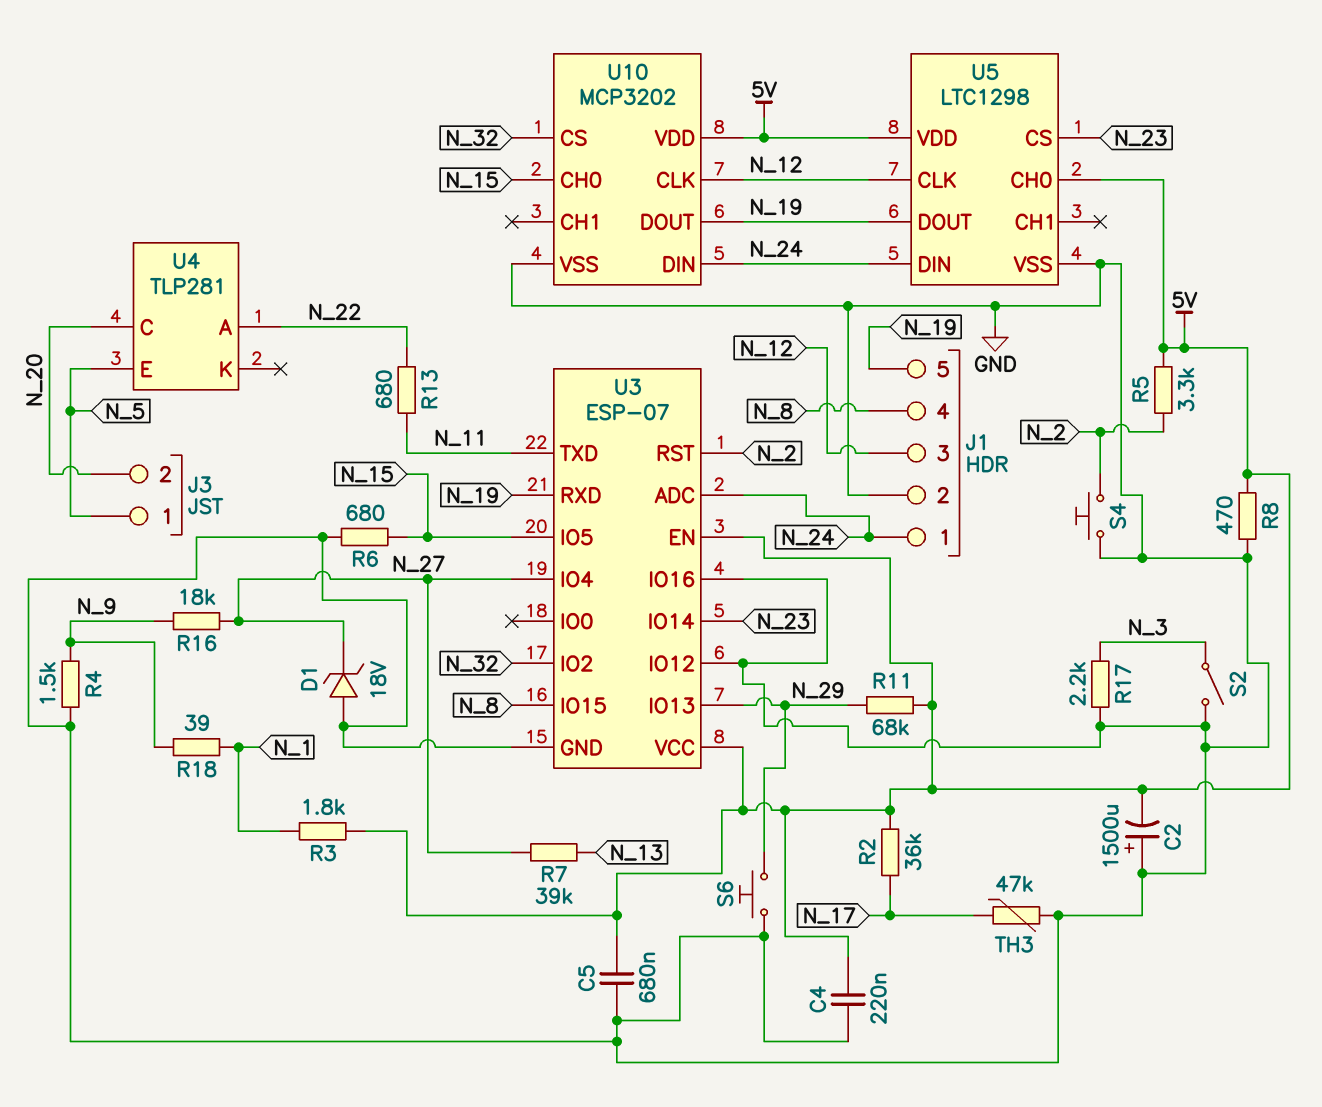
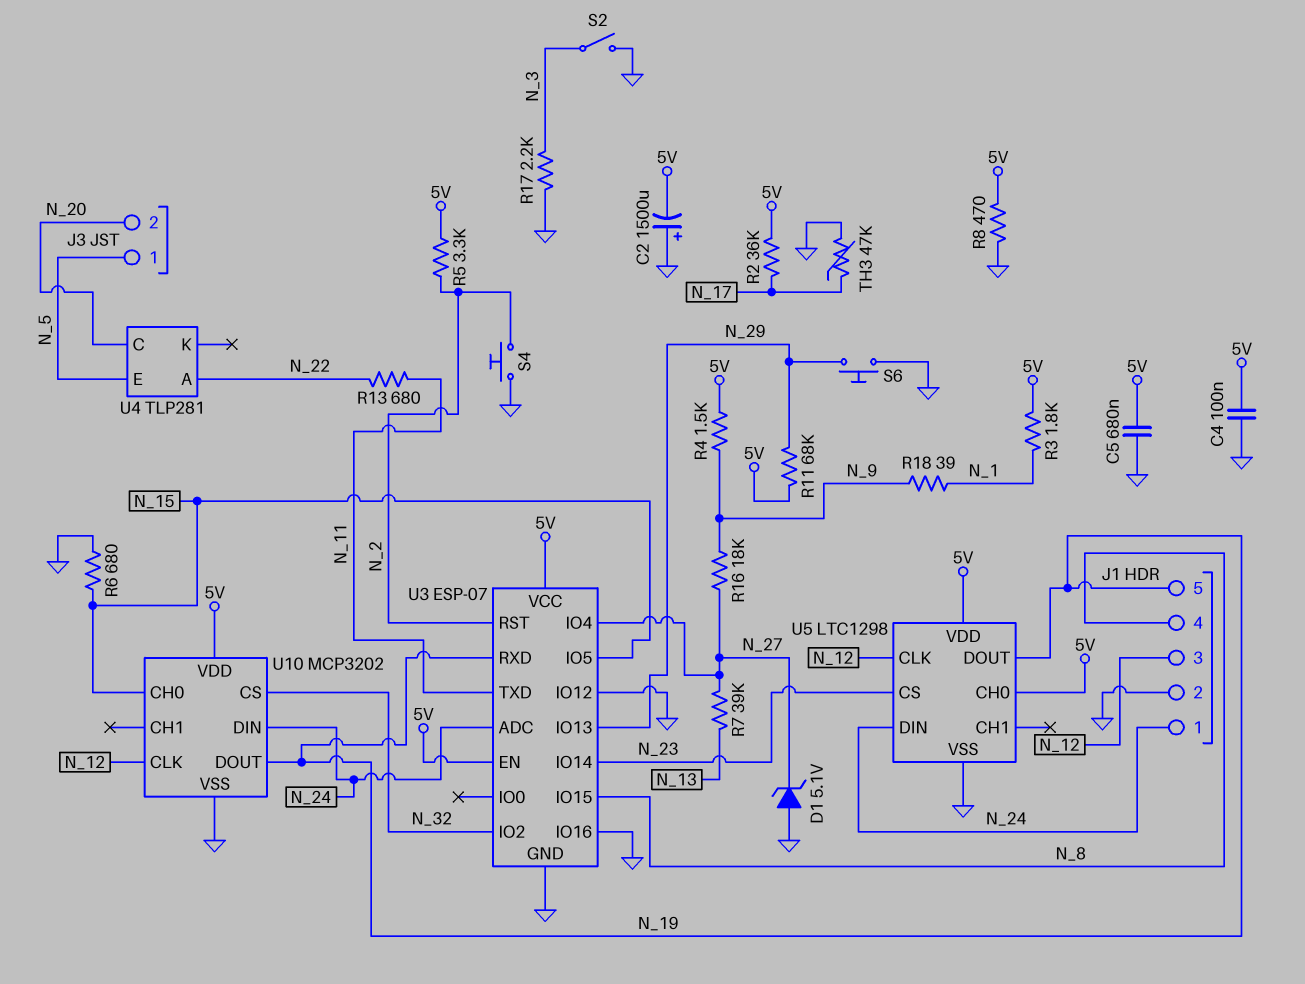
C4: 220nF (5V, GND) -> 100nF (5V, GND)
D1: zener 18V (A GND, K N_27) -> zener 5.1V (A GND, K N_27)
R4: 1.5k (GND, N_9) -> 1.5k (5V, N_9)

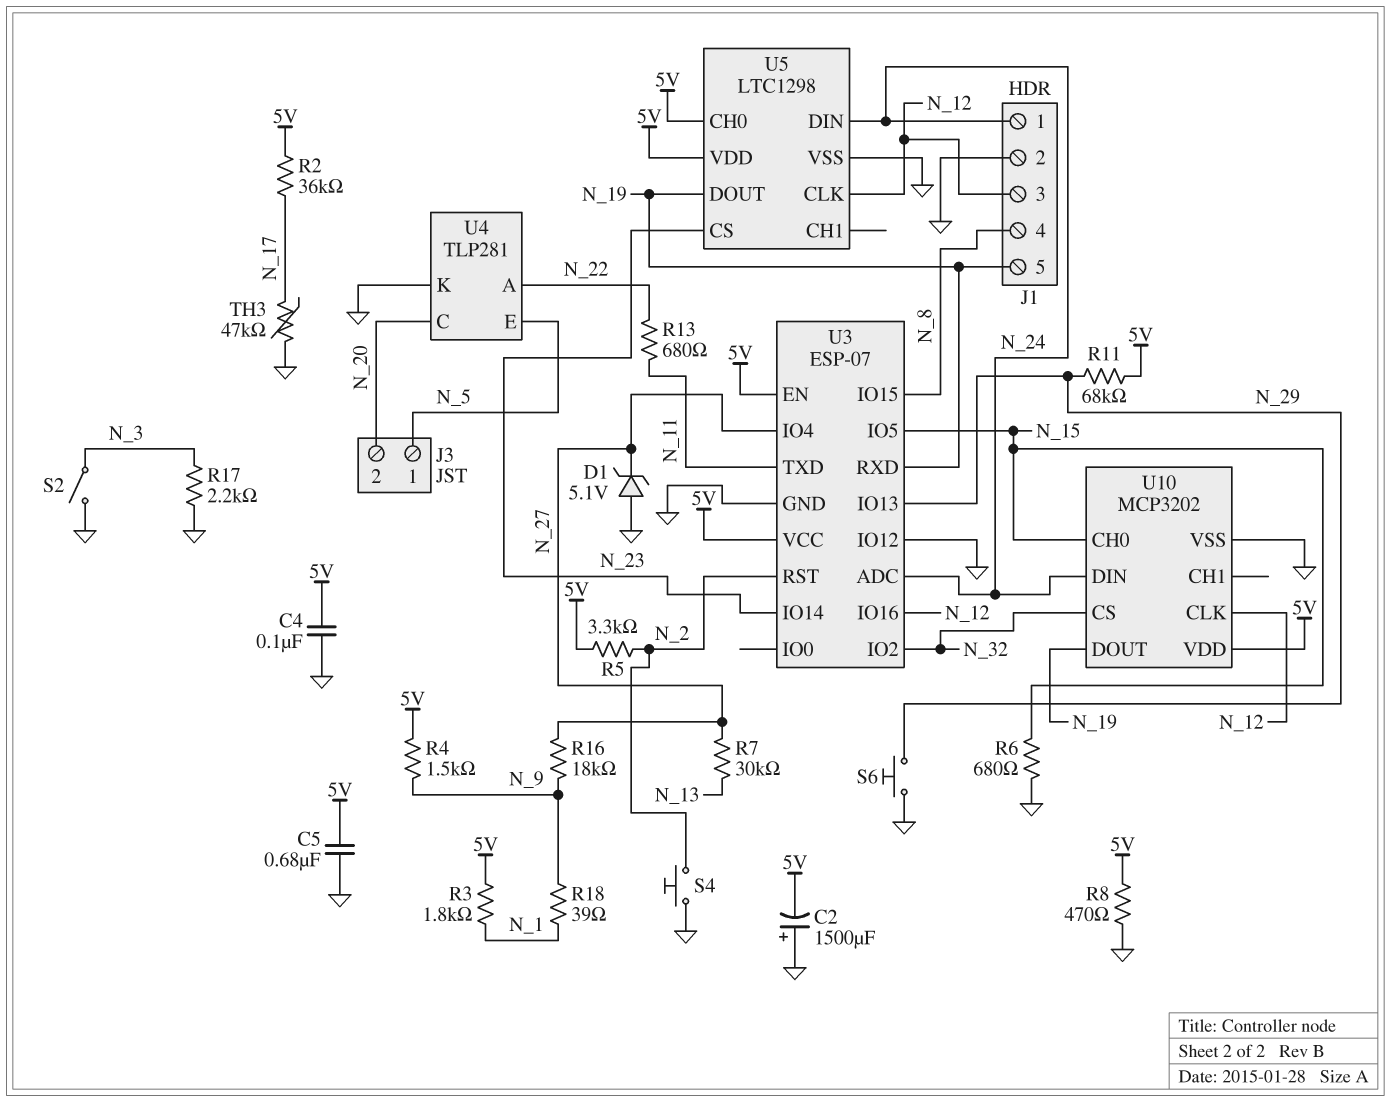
R7: 39k (N_13, N_27) -> 30k (N_13, N_27)
U3 pin IO16: GND -> N_12
U4 pin K: none -> GND

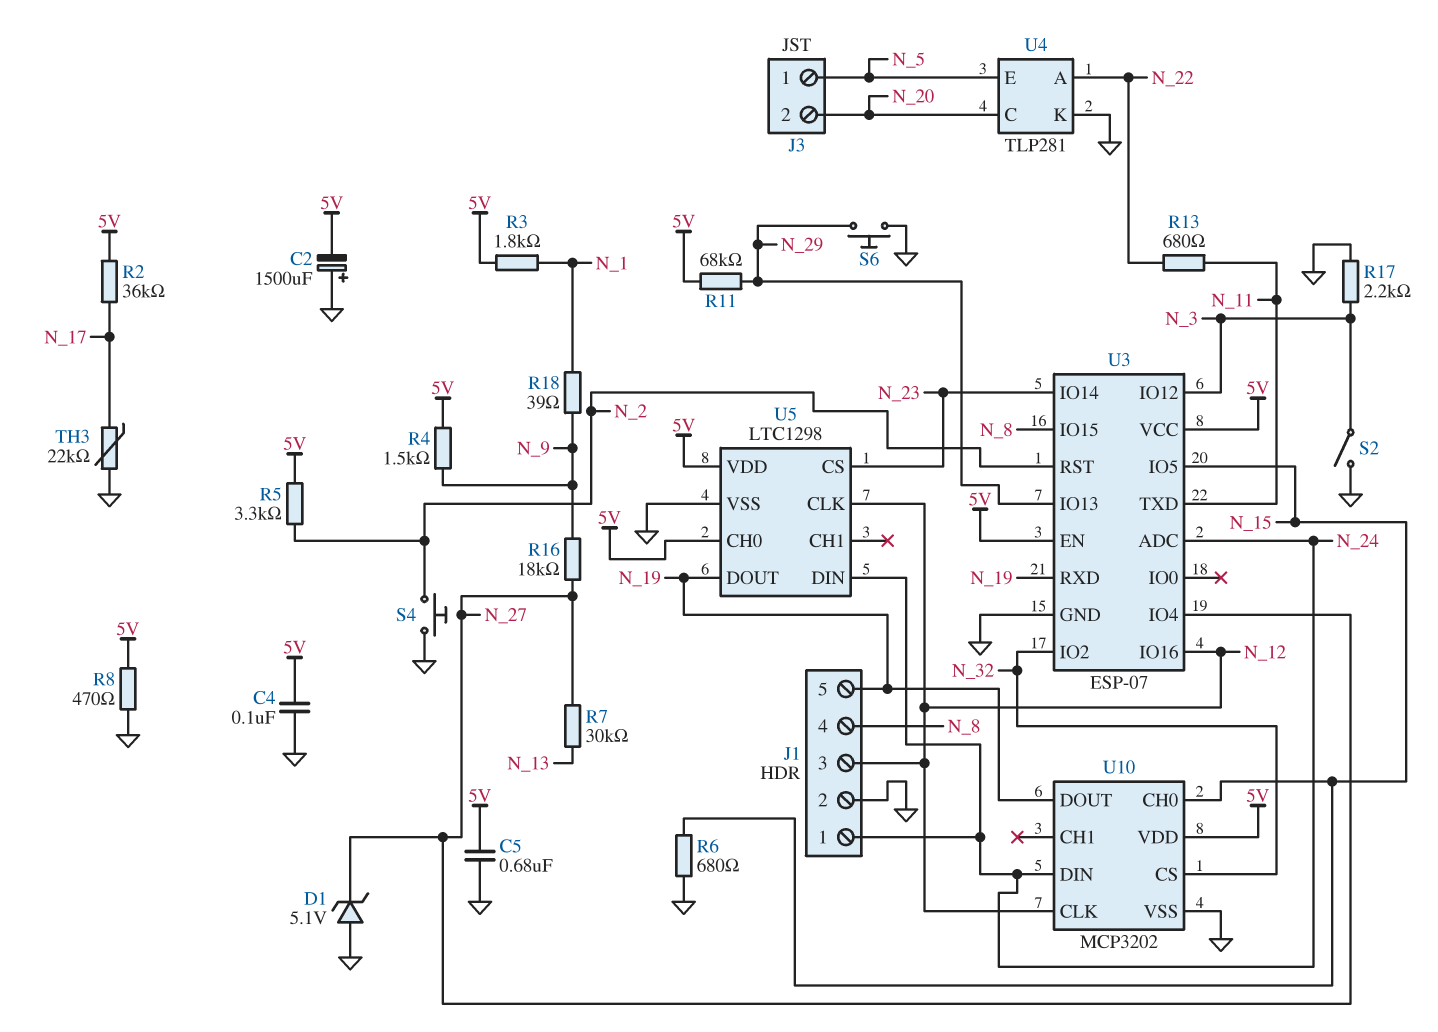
TH3: 47k (GND, N_17) -> 22k (GND, N_17)
U3 pin IO12: GND -> N_3

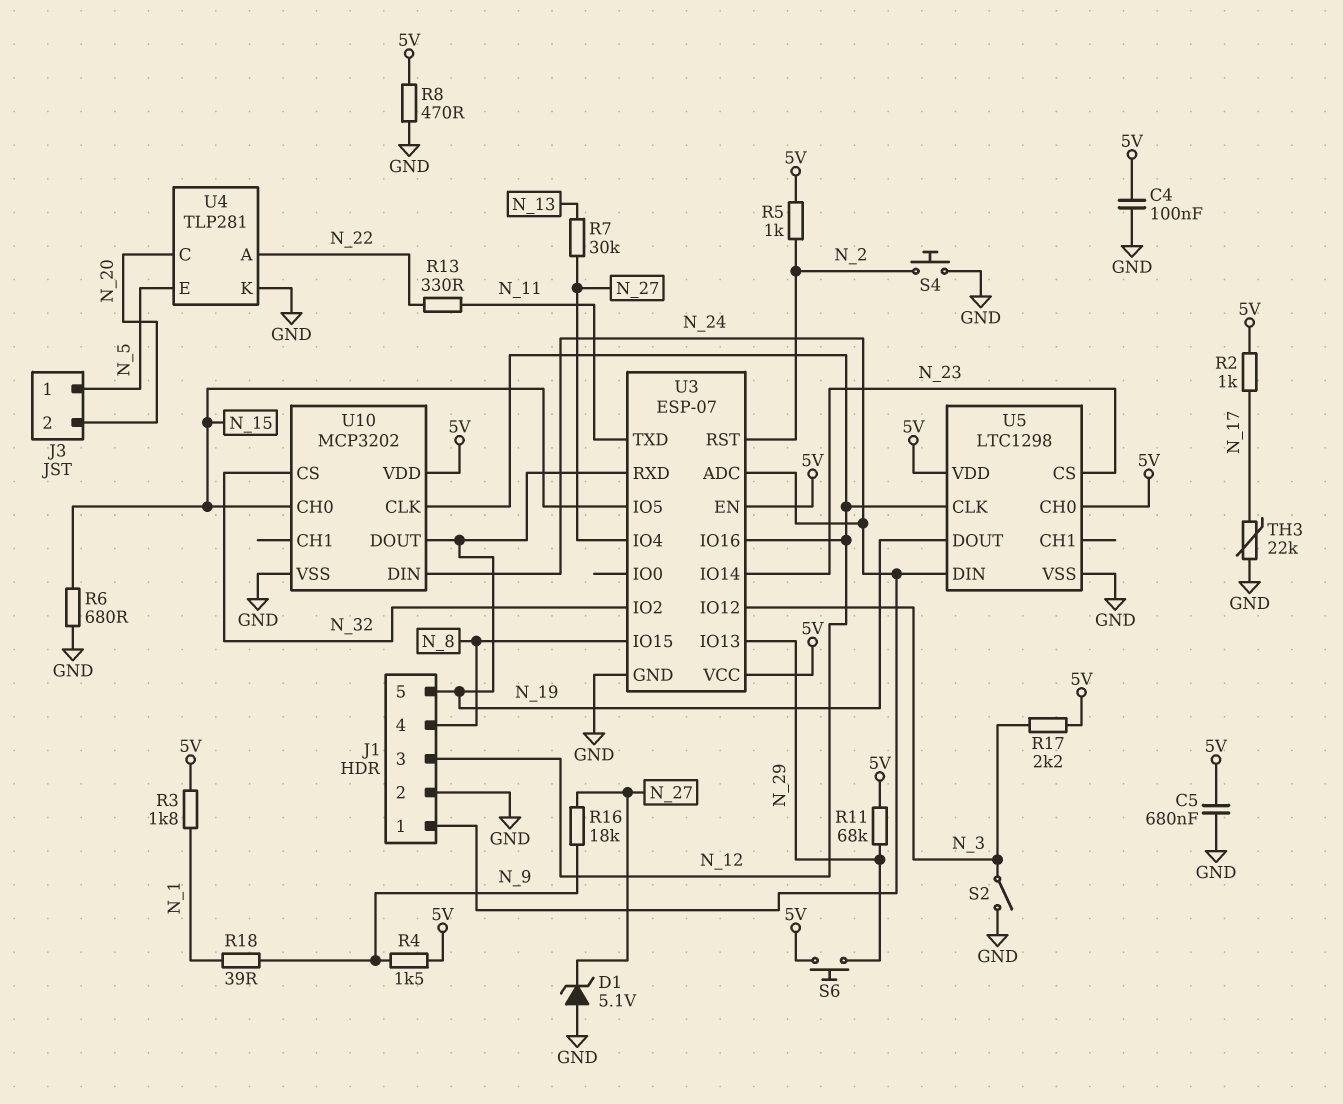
C2: 1500uF (plus GND, minus 5V) -> none
R2: 36k (5V, N_17) -> 1k (5V, N_17)
R5: 3.3k (5V, N_2) -> 1k (5V, N_2)
R13: 680 (N_11, N_22) -> 330 (N_11, N_22)
R17: 2.2k (GND, N_3) -> 2.2k (5V, N_3)
S6: button (GND, N_29) -> button (5V, N_29)

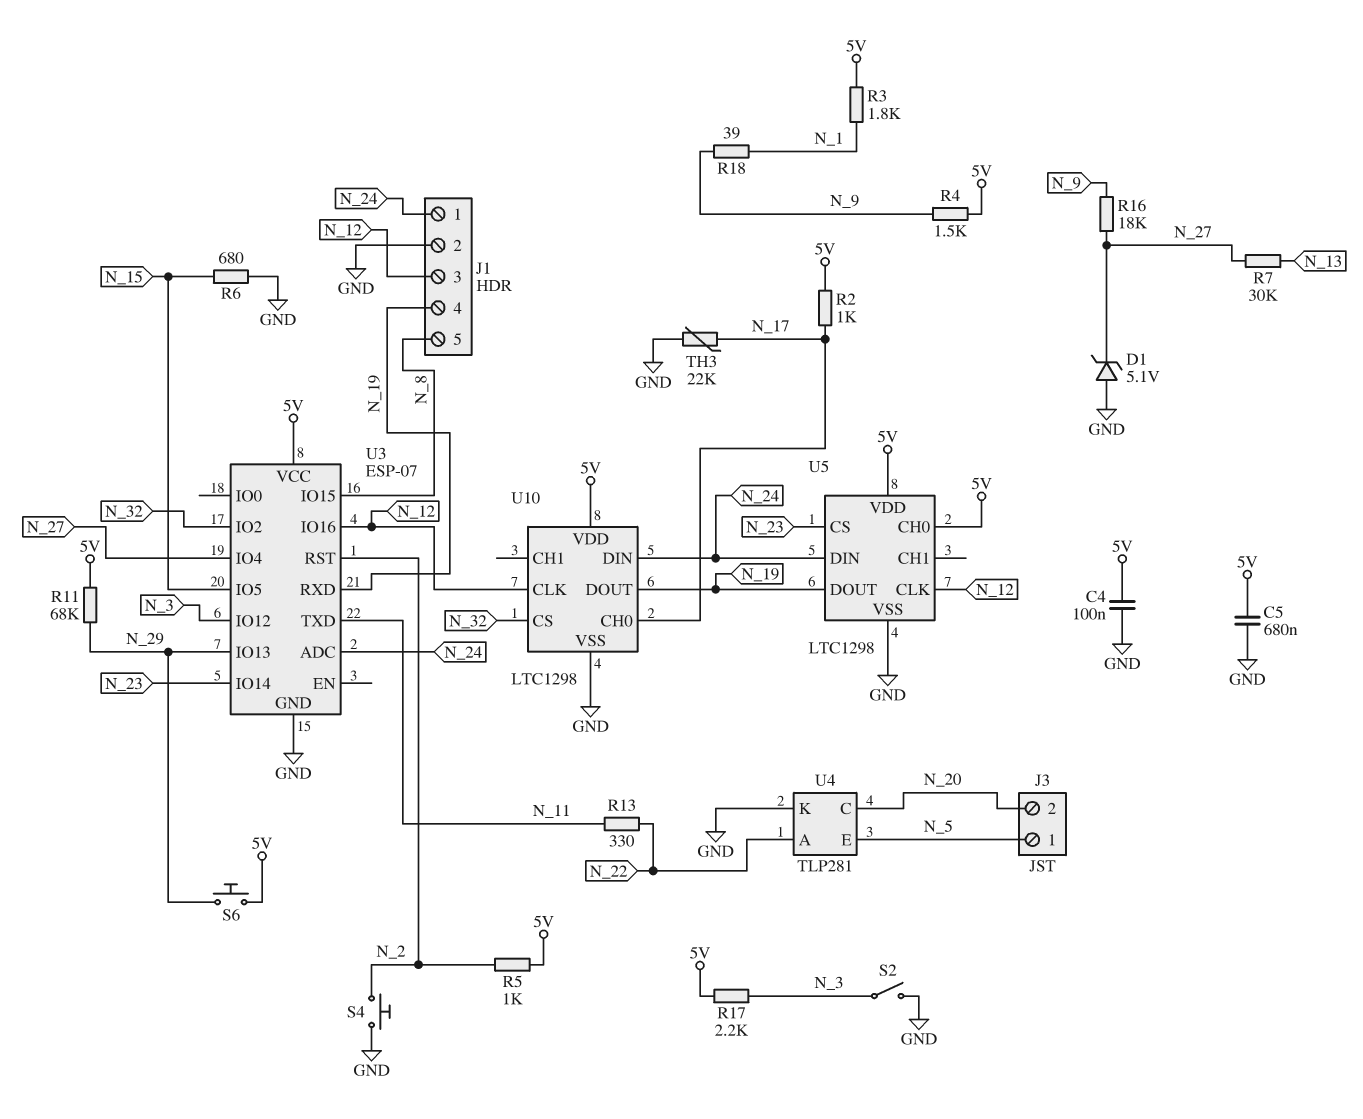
J1 pin 4: N_8 -> N_19
J1 pin 5: N_19 -> N_8
R8: 470 (5V, GND) -> none
U3 pin EN: 5V -> none
U10: MCP3202 -> LTC1298
U10 pin CH0: N_15 -> N_17

